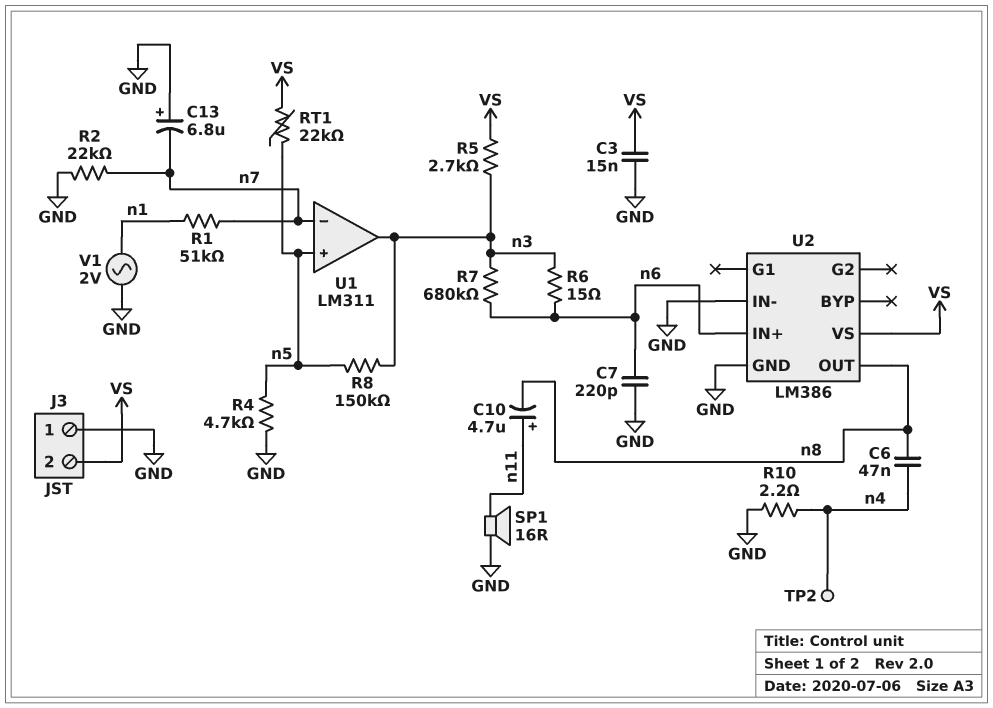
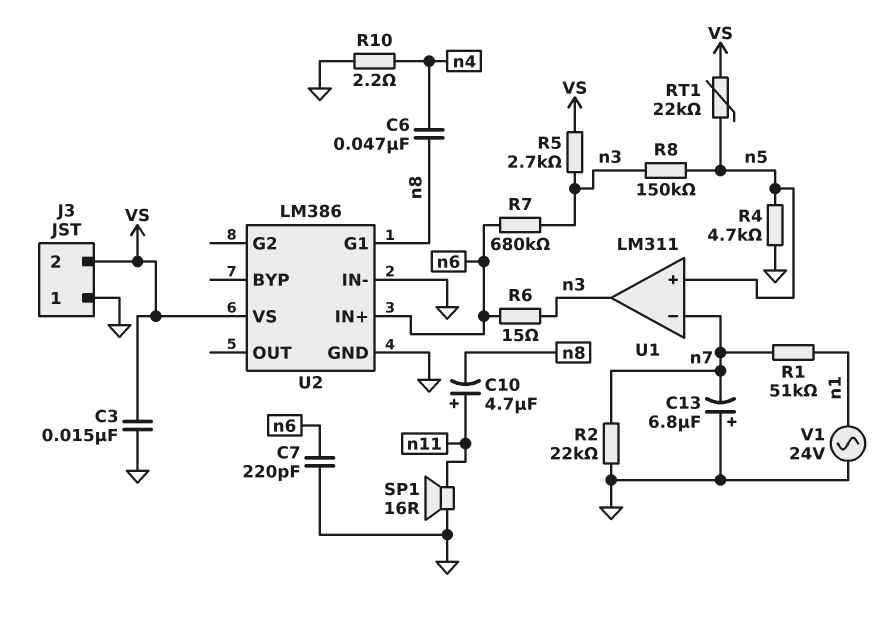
TP2: test point (n4) -> none
U2 pin G1: none -> n8
U2 pin OUT: n8 -> none
V1: AC 2V (GND, n1) -> AC 24V (GND, n1)

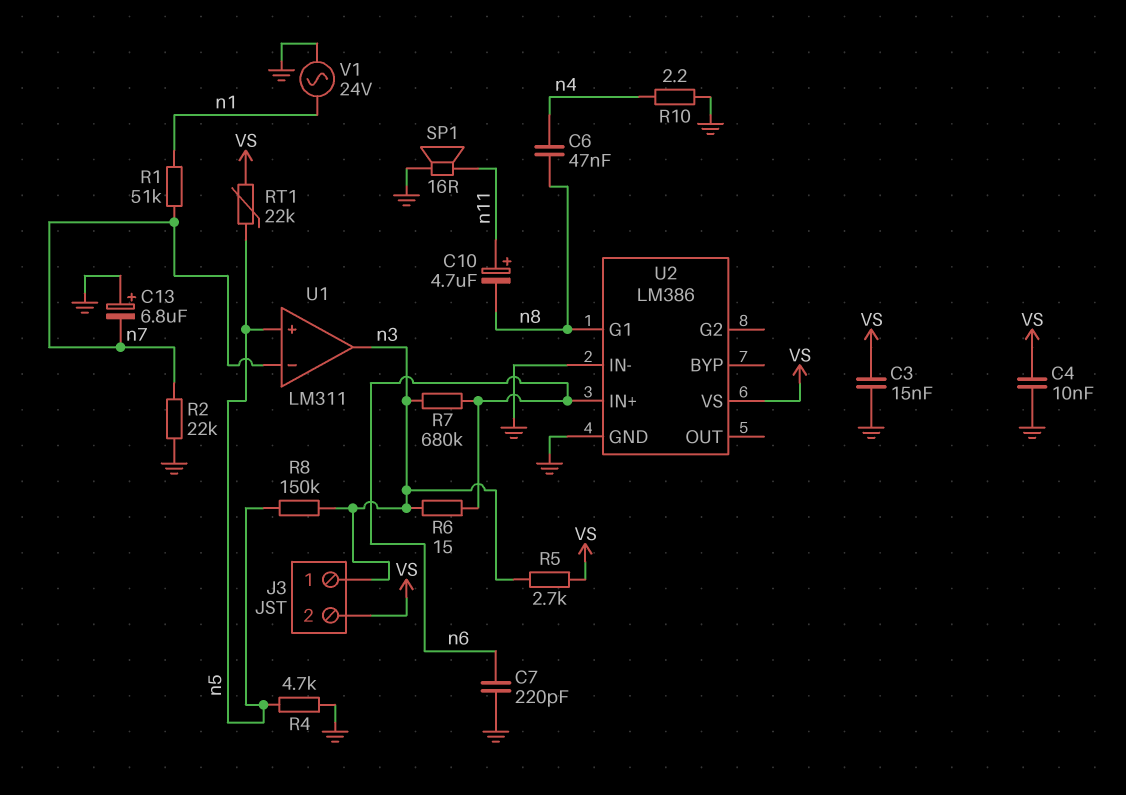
C4: none -> 10nF (GND, VS)
J3 pin 1: GND -> n3

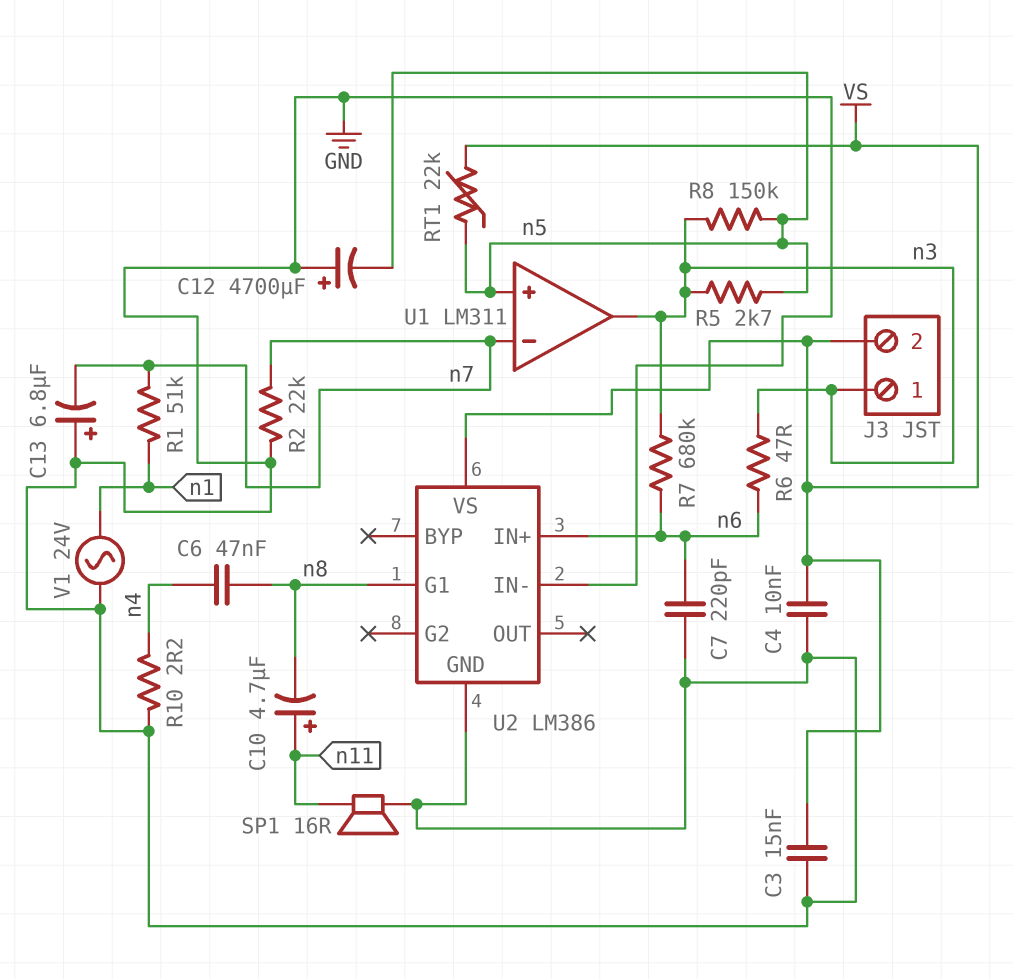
C12: none -> 4700uF (plus GND, minus n5)
R4: 4.7k (GND, n5) -> none
R5: 2.7k (VS, n3) -> 2.7k (n3, n5)
R6: 15 (n3, n6) -> 47 (n3, n6)

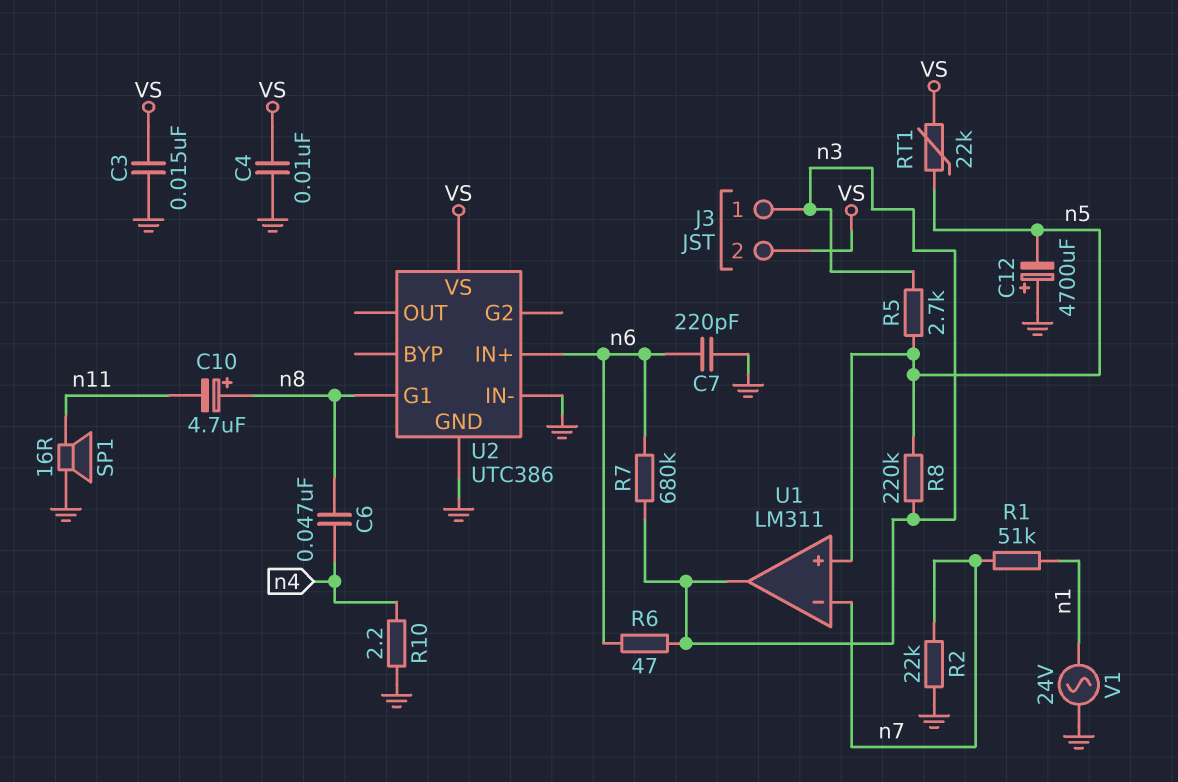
C10: 4.7uF (plus n11, minus n8) -> 4.7uF (plus n8, minus n11)
C13: 6.8uF (plus GND, minus n7) -> none
R8: 150k (n3, n5) -> 220k (n3, n5)
U2: LM386 -> UTC386

